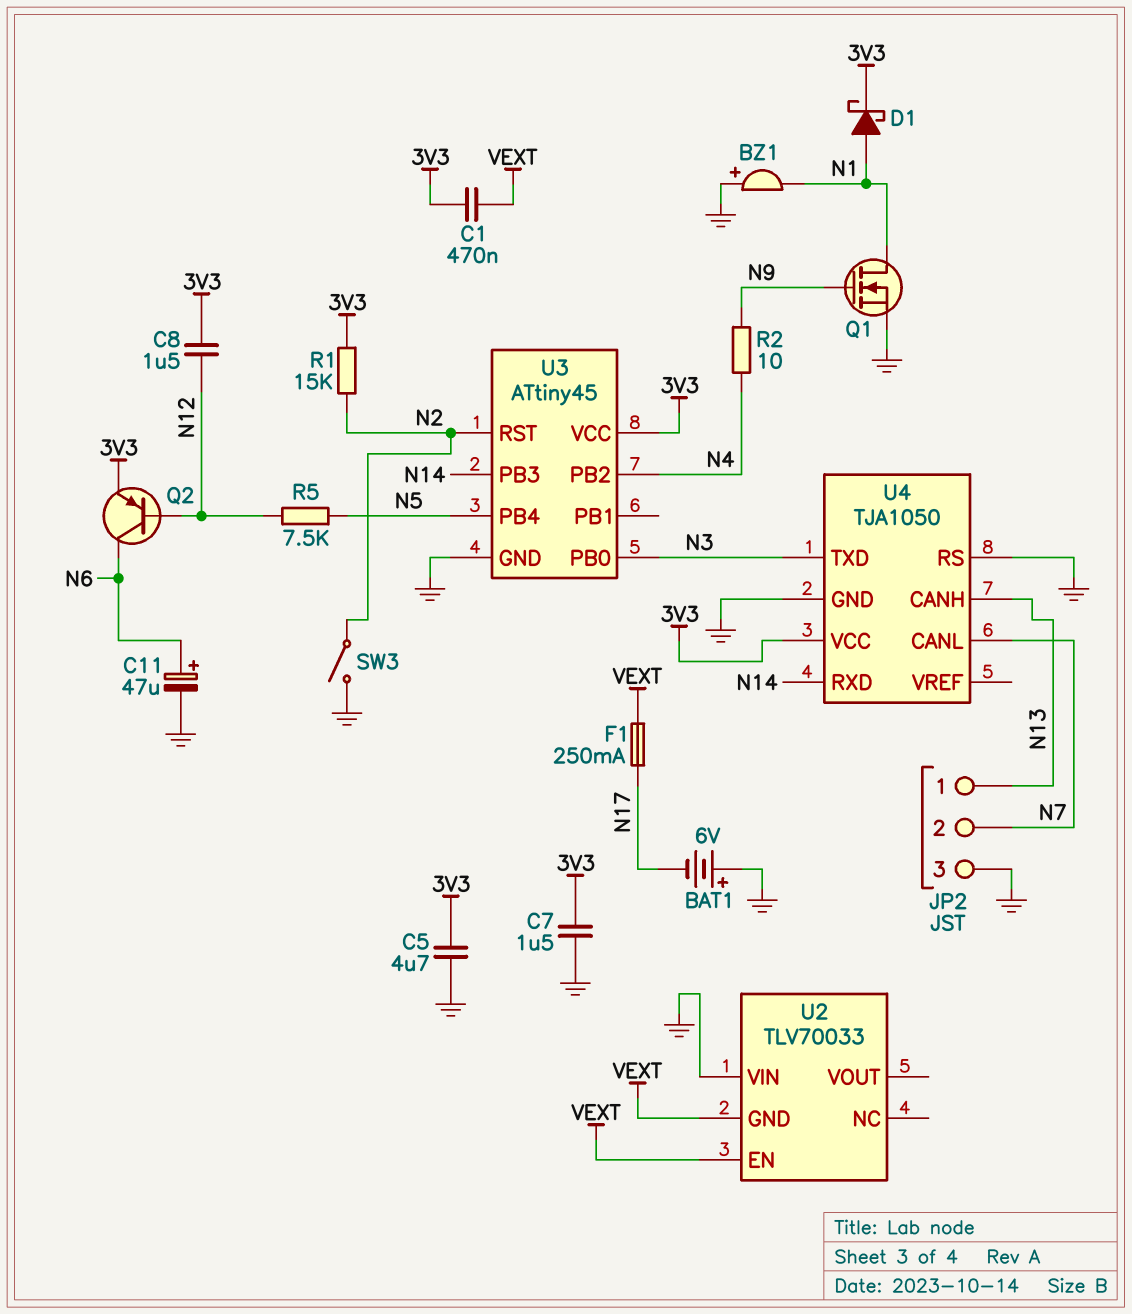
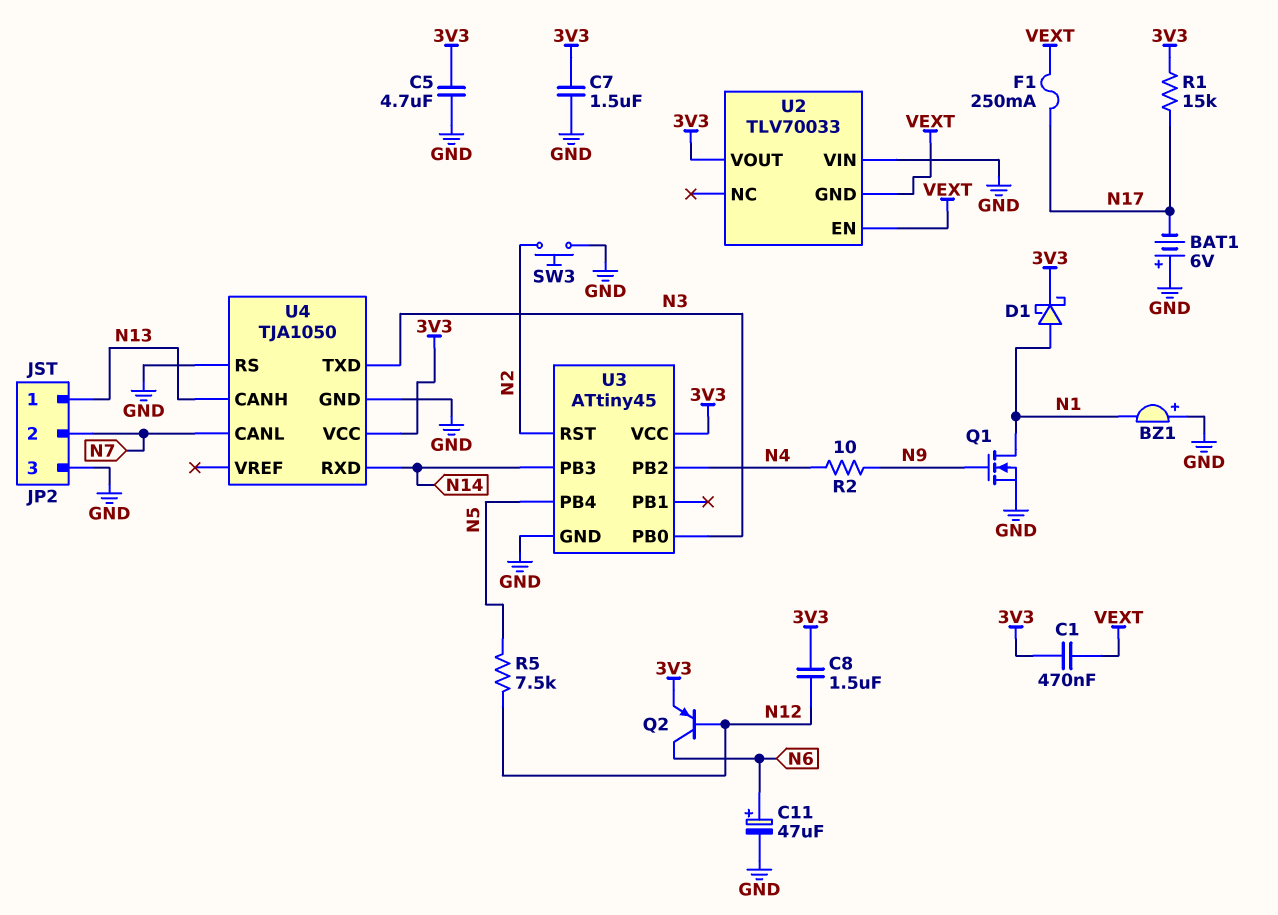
R1: 15k (3V3, N2) -> 15k (3V3, N17)
SW3: switch (GND, N2) -> button (GND, N2)
U2 pin VOUT: none -> 3V3

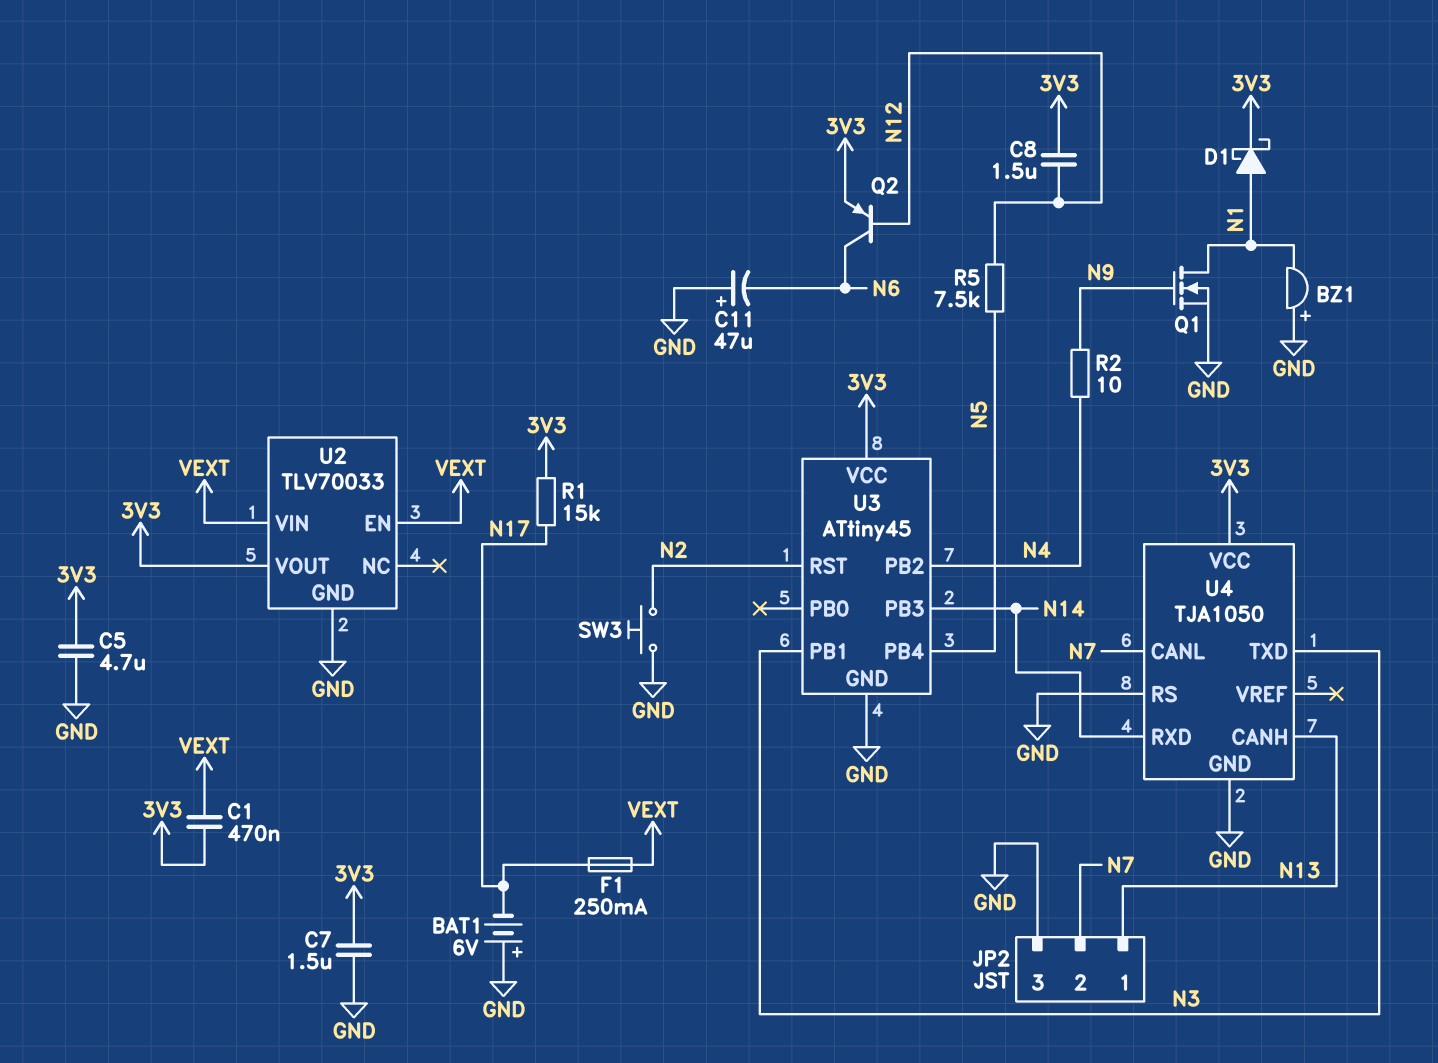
C11: 47uF (plus N6, minus GND) -> 47uF (plus GND, minus N6)
U2 pin GND: VEXT -> GND
U2 pin VIN: GND -> VEXT
U3 pin PB0: N3 -> none
U3 pin PB1: none -> N3

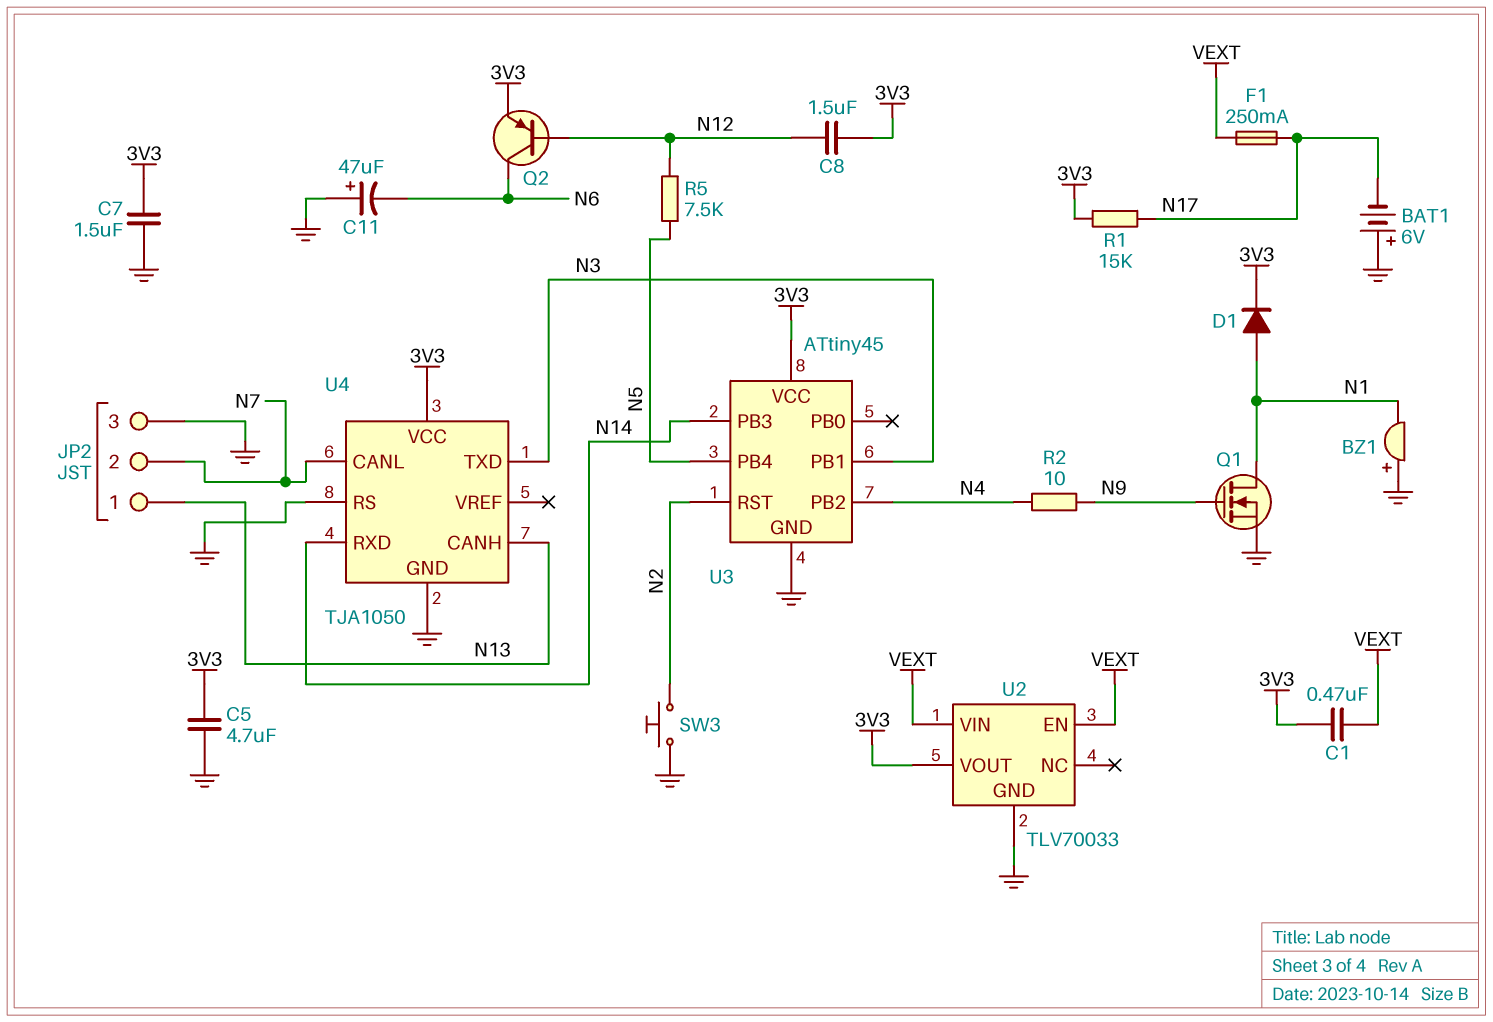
D1: schottky (A N1, K 3V3) -> diode (A N1, K 3V3)

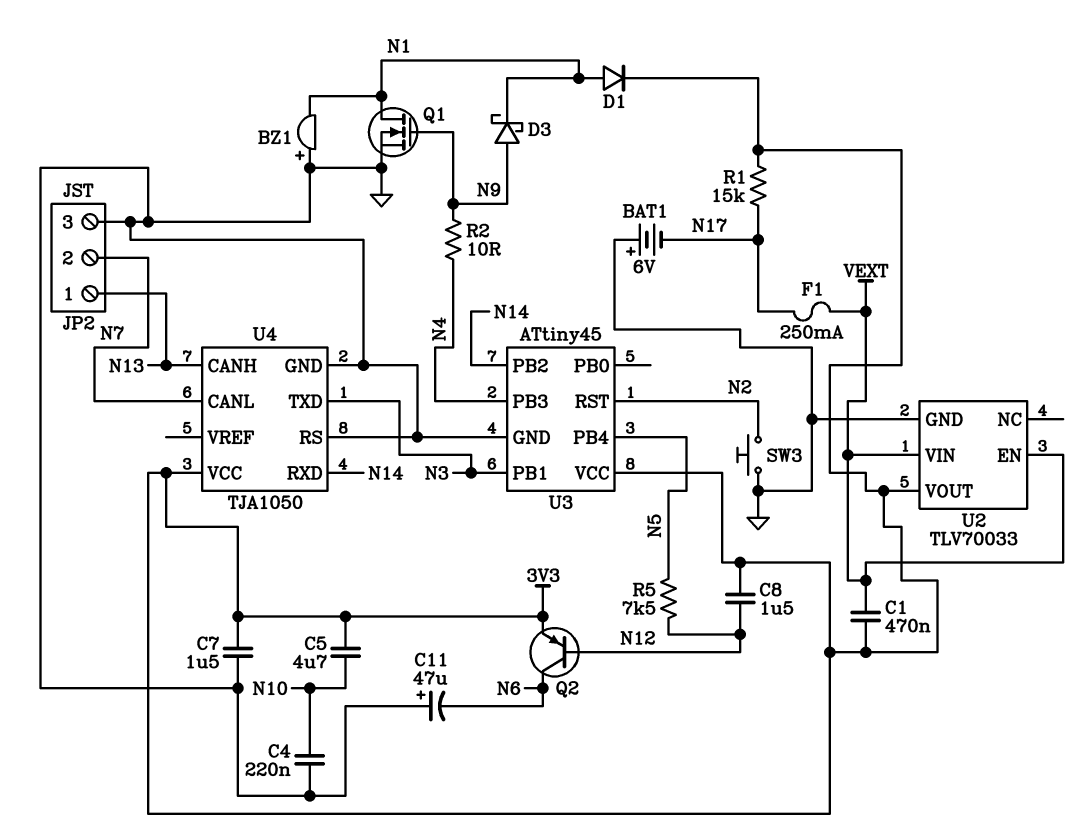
C4: none -> 220nF (GND, N10)
C5: 4.7uF (3V3, GND) -> 4.7uF (3V3, N10)
D3: none -> schottky (A N9, K N1)
U3 pin PB2: N4 -> N14
U3 pin PB3: N14 -> N4

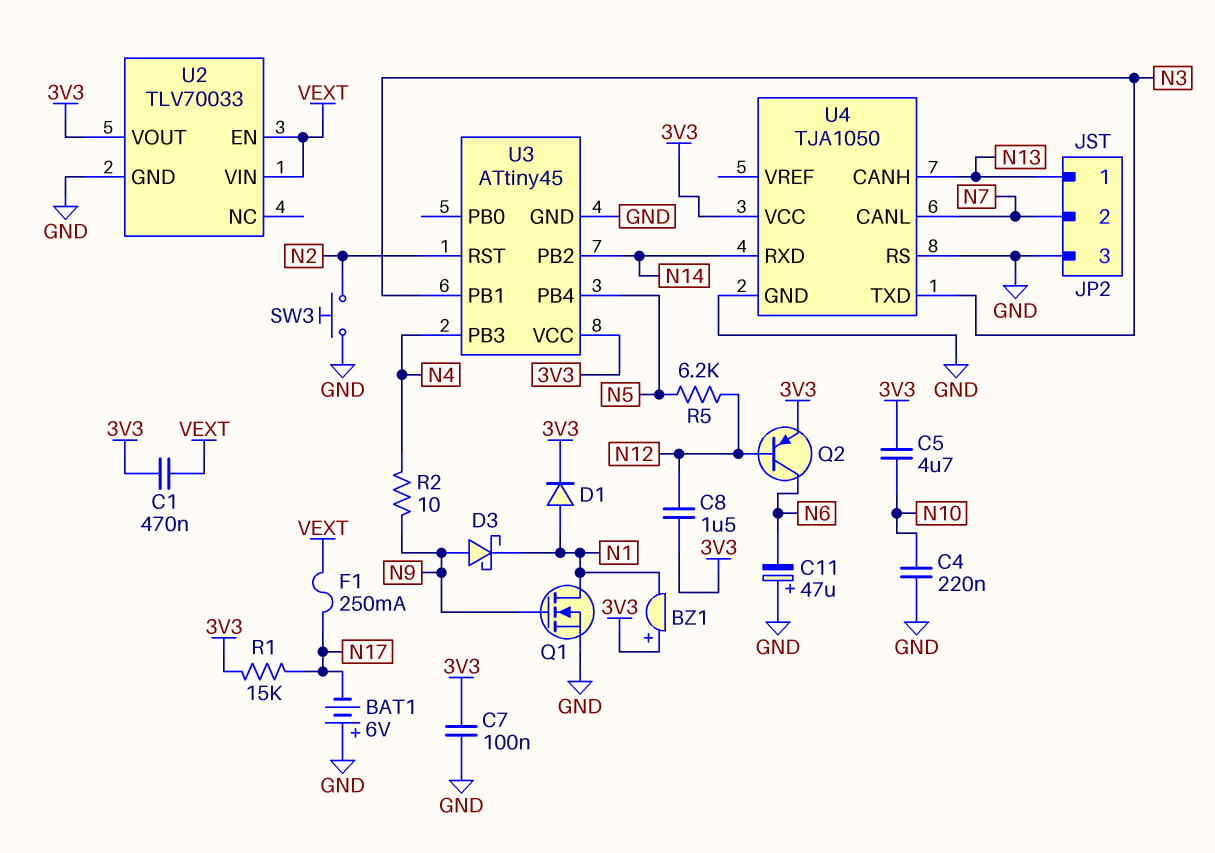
BZ1: buzzer (plus GND, minus N1) -> buzzer (plus 3V3, minus N1)
C7: 1.5uF (3V3, GND) -> 100nF (3V3, GND)
R5: 7.5k (N5, N12) -> 6.2k (N5, N12)

